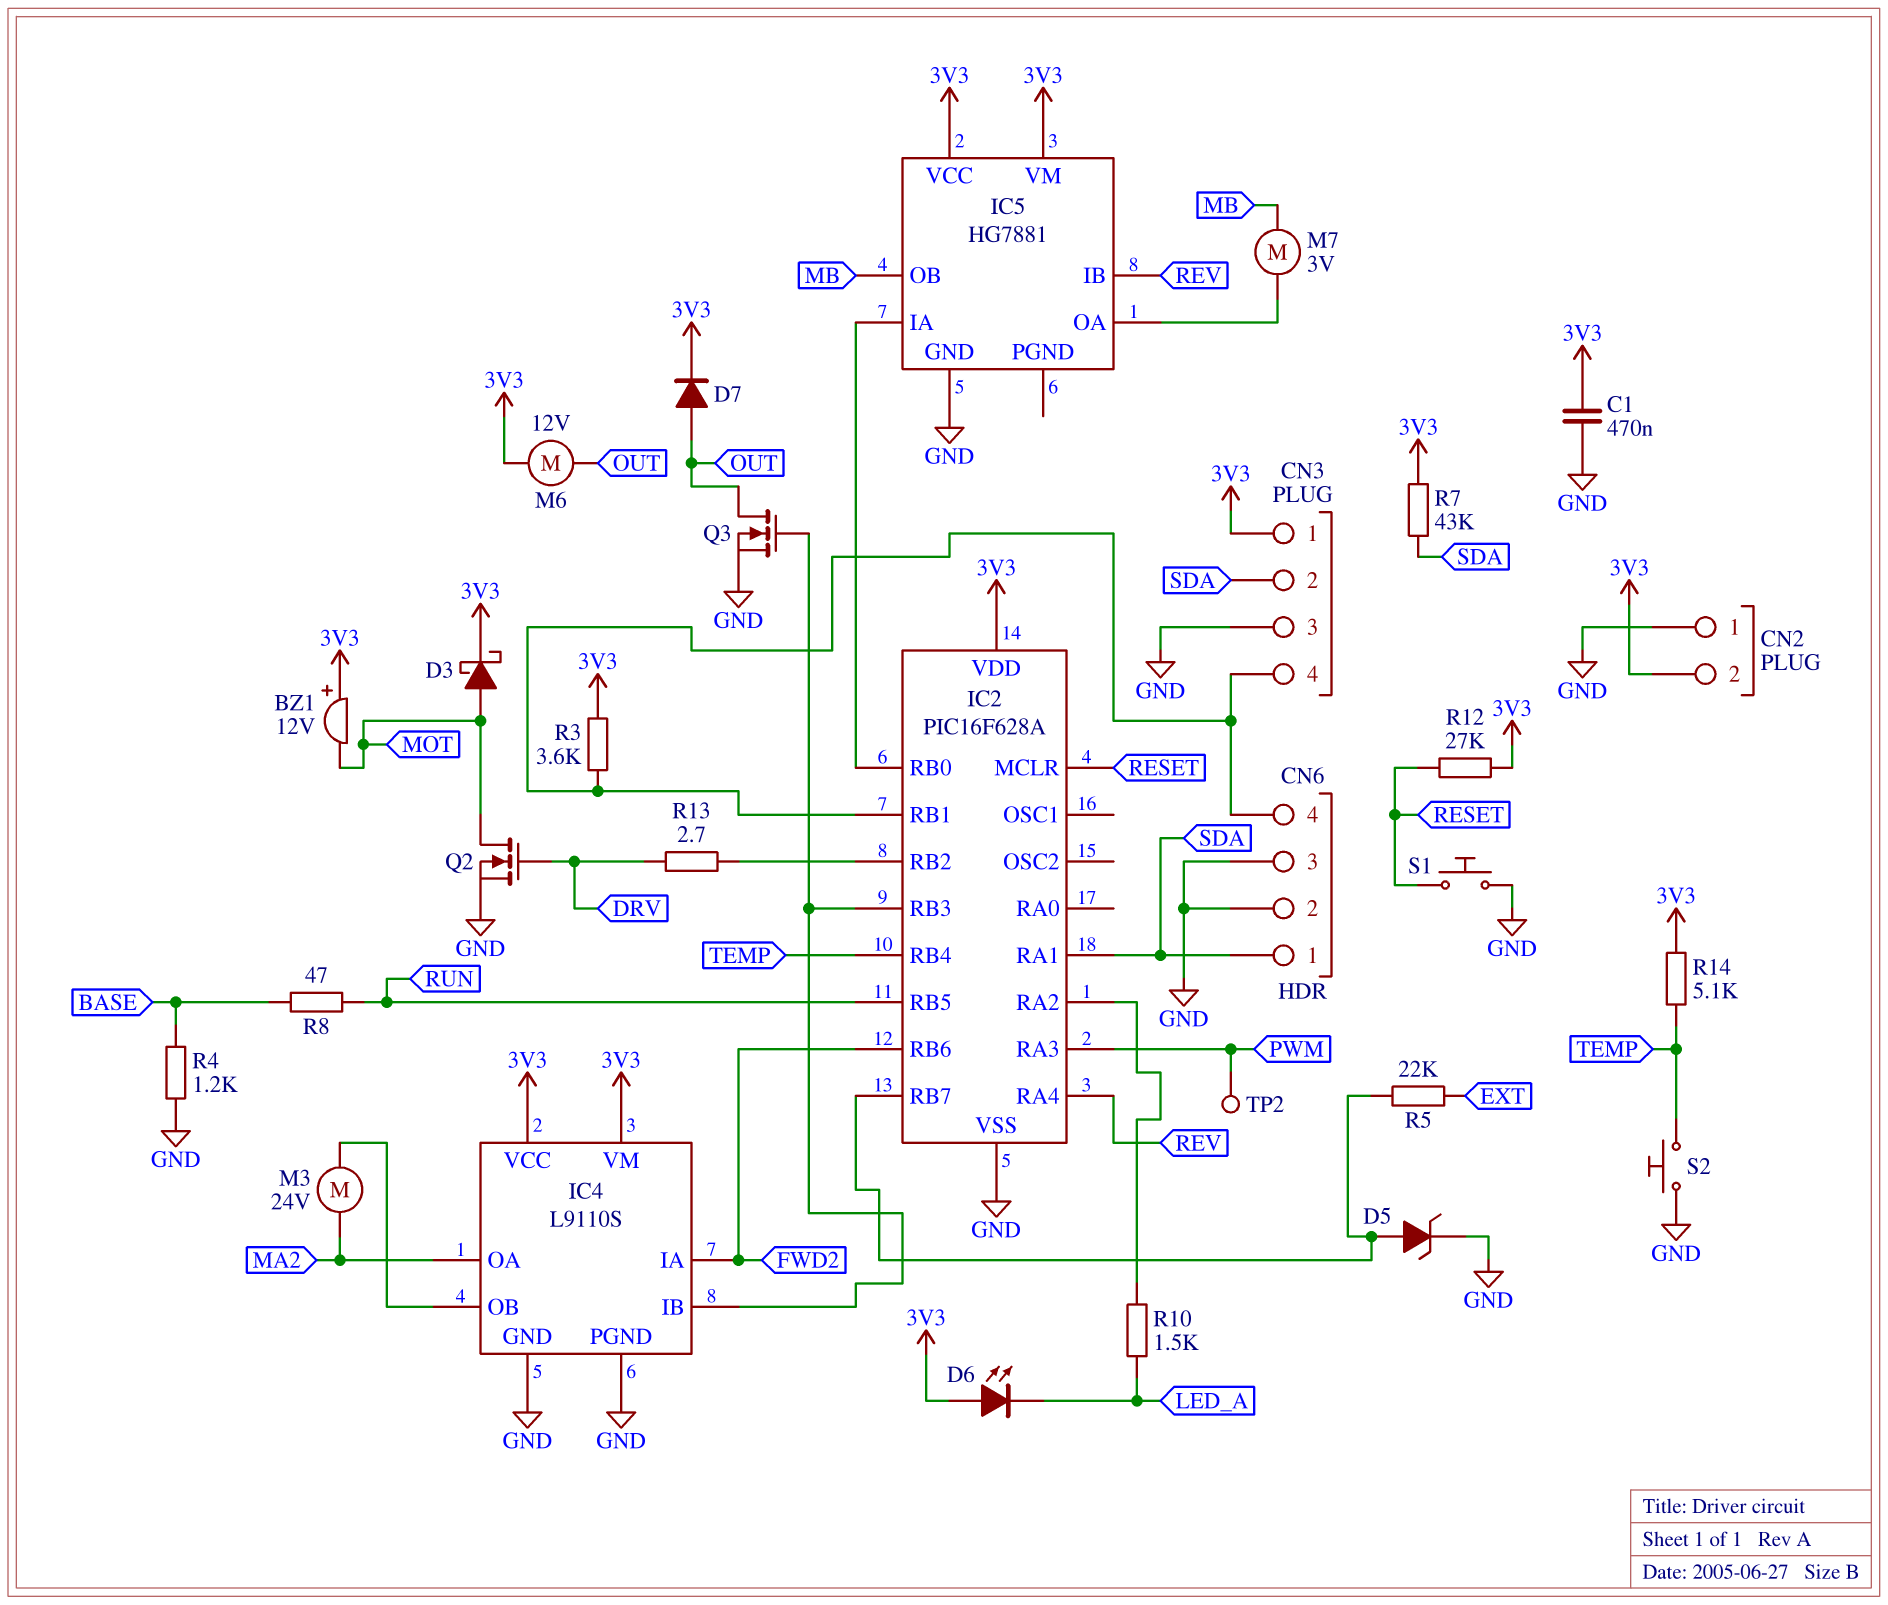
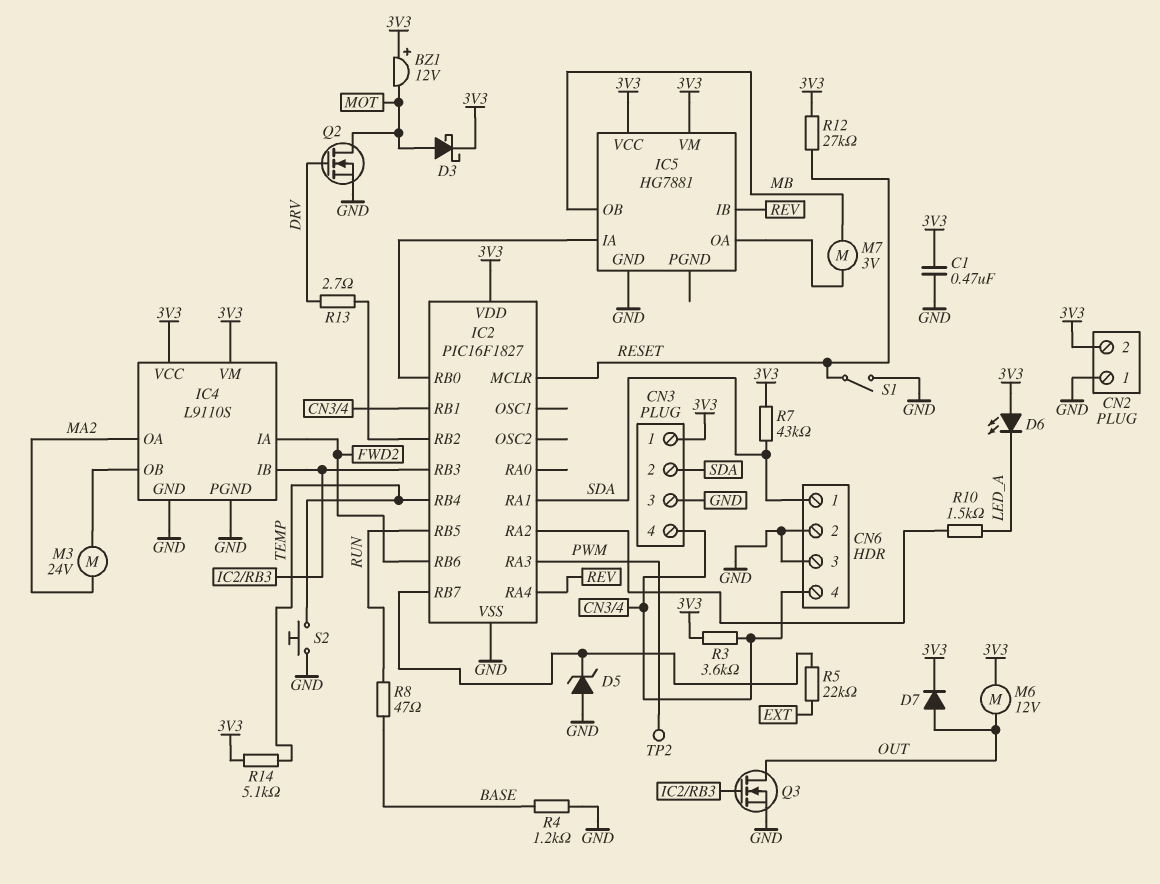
D5: zener (A IC2/RB7, K GND) -> zener (A GND, K IC2/RB7)
IC2: PIC16F628A -> PIC16F1827
S1: button (GND, RESET) -> switch (GND, RESET)

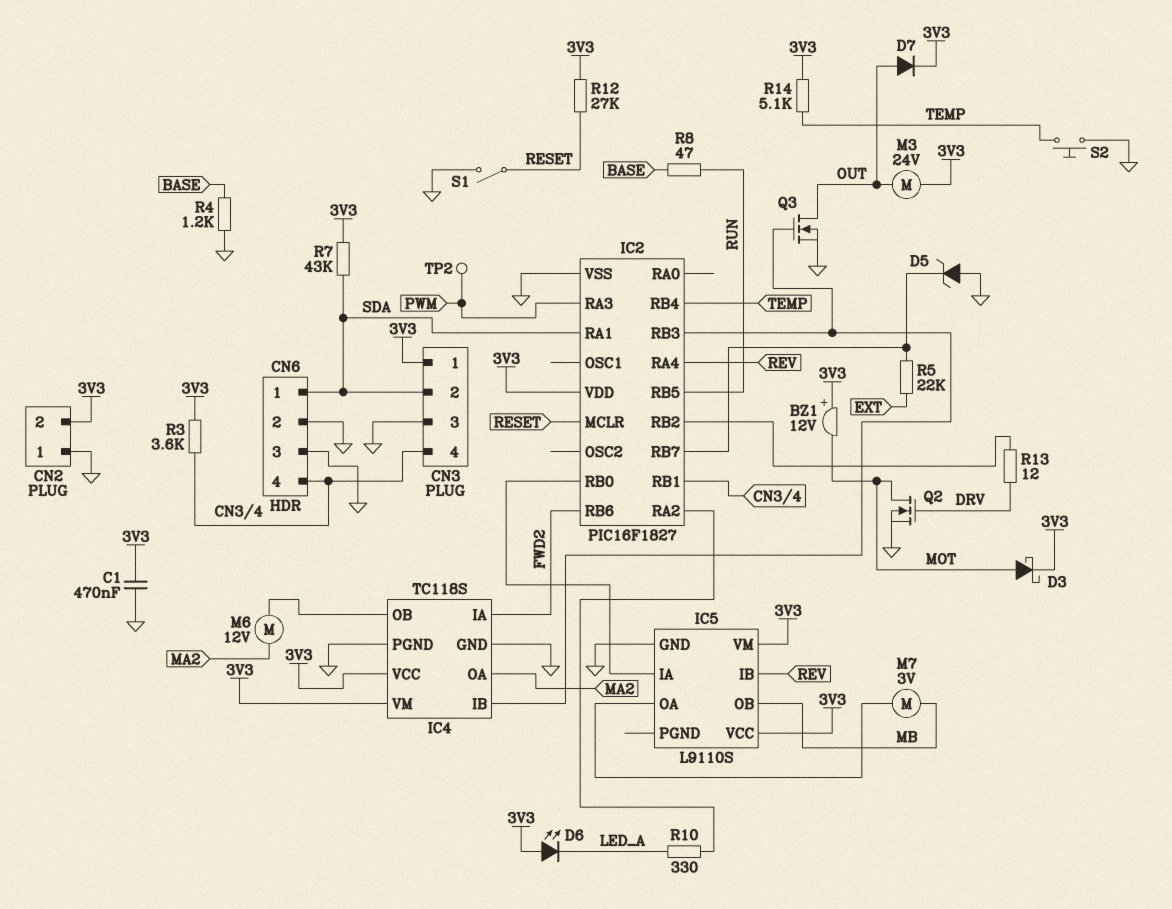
IC4: L9110S -> TC118S
IC5: HG7881 -> L9110S
M3: motor 24V (IC4/OB, MA2) -> motor 24V (3V3, OUT)
M6: motor 12V (3V3, OUT) -> motor 12V (IC4/OB, MA2)
R10: 1.5k (IC2/RA2, LED_A) -> 330 (IC2/RA2, LED_A)
R13: 2.7 (DRV, IC2/RB2) -> 12 (DRV, IC2/RB2)

